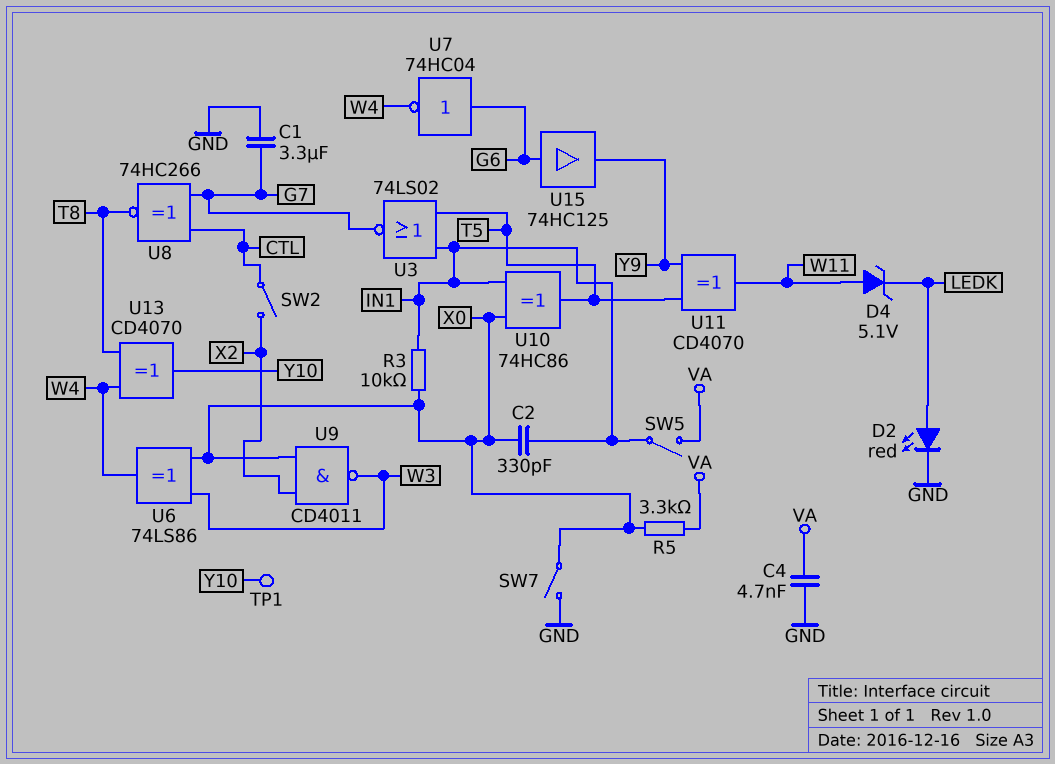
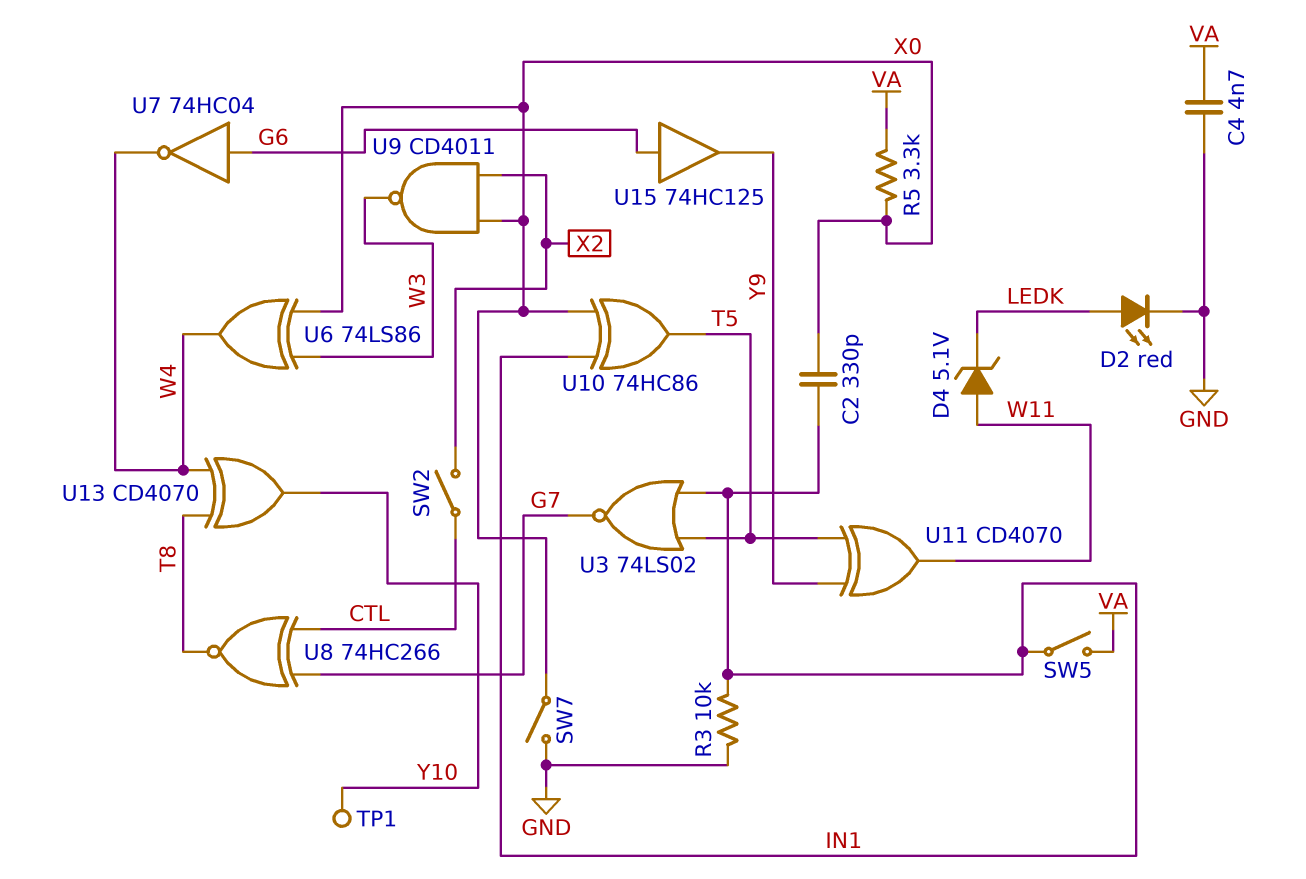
C1: 3.3uF (G7, GND) -> none
R3: 10k (IN1, X0) -> 10k (GND, IN1)

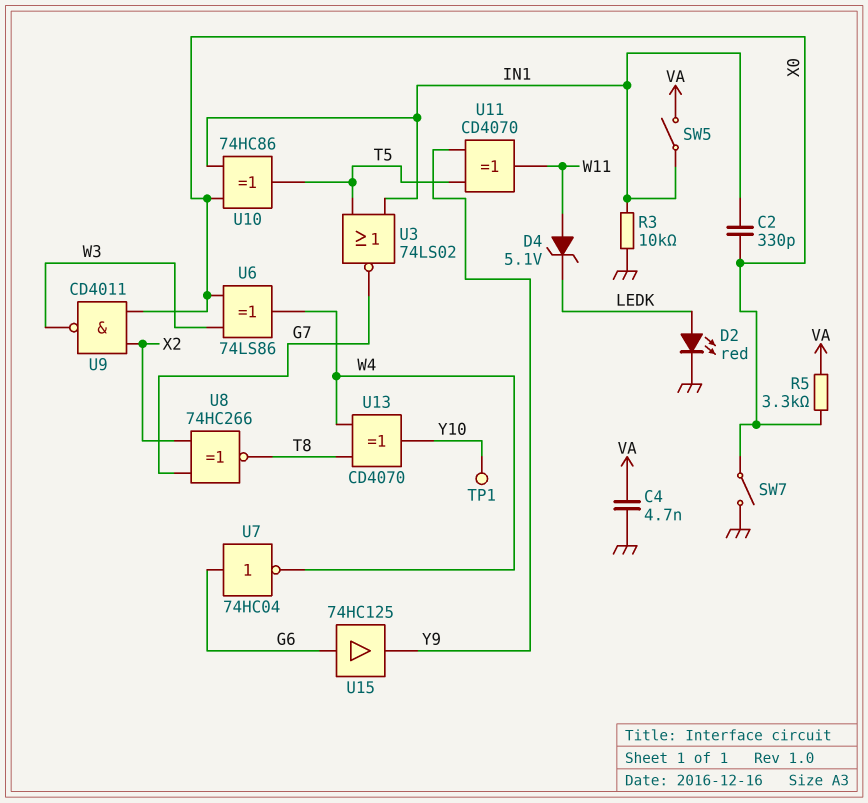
SW2: switch (CTL, X2) -> none
U8: XNOR 74HC266 (in CTL, in G7, out T8) -> XNOR 74HC266 (in G7, in X2, out T8)

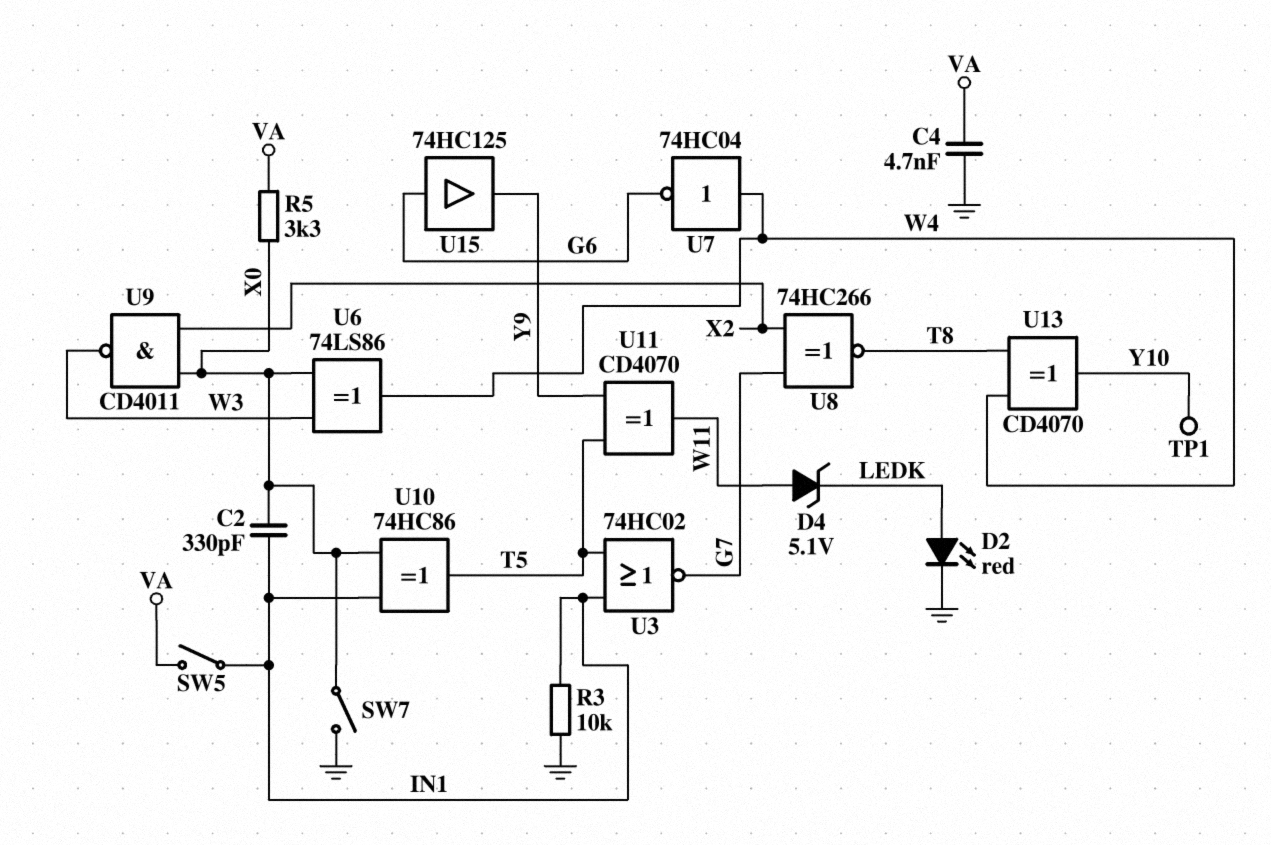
U3: NOR 74LS02 (in IN1, in T5, out G7) -> NOR 74HC02 (in IN1, in T5, out G7)
U7: NOT 74HC04 (in G6, out W4) -> NOT 74HC04 (in W4, out G6)

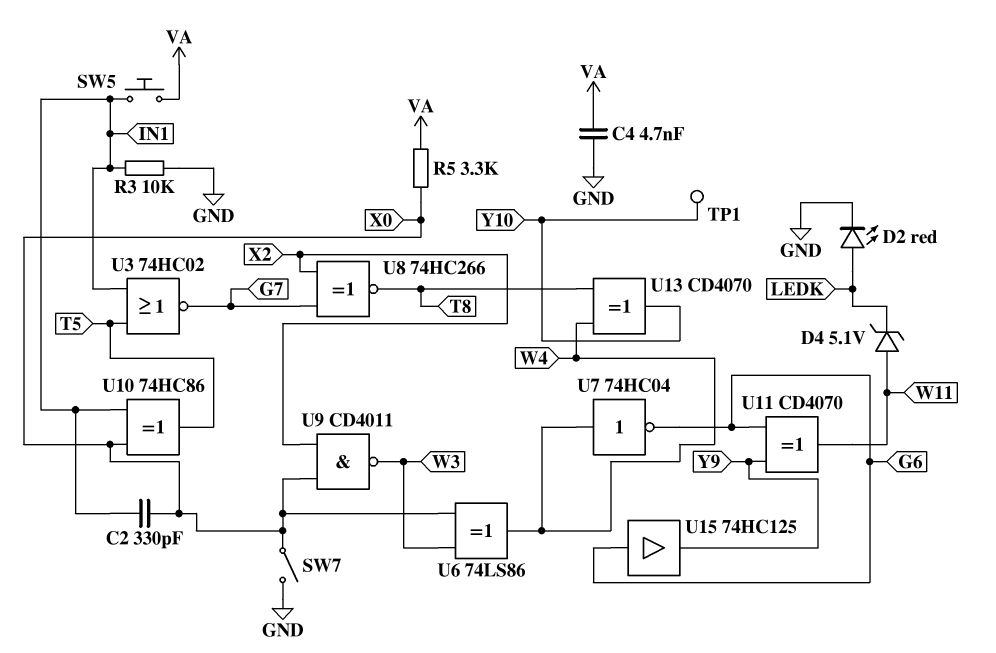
SW5: switch (IN1, VA) -> button (IN1, VA)
U11: XOR CD4070 (in T5, in Y9, out W11) -> XOR CD4070 (in G6, in Y9, out W11)

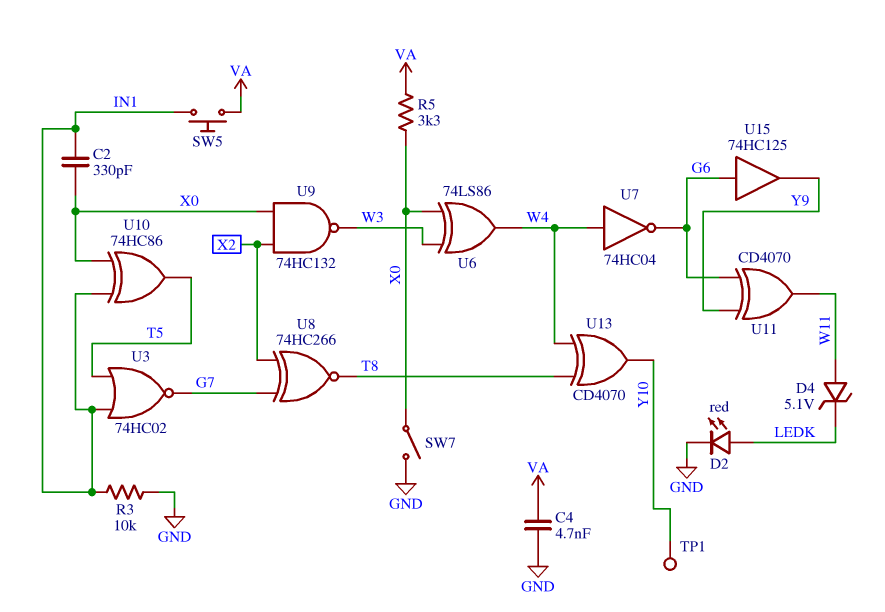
U9: NAND CD4011 (in X0, in X2, out W3) -> NAND 74HC132 (in X0, in X2, out W3)

